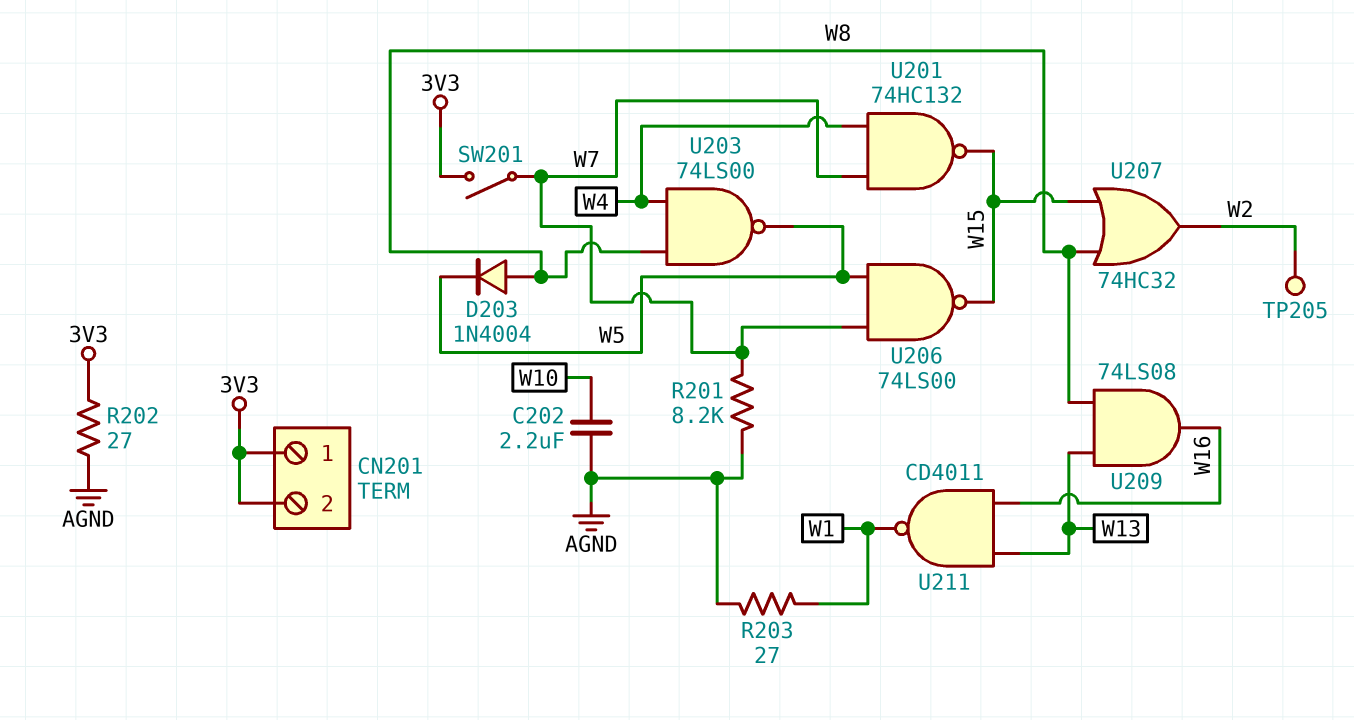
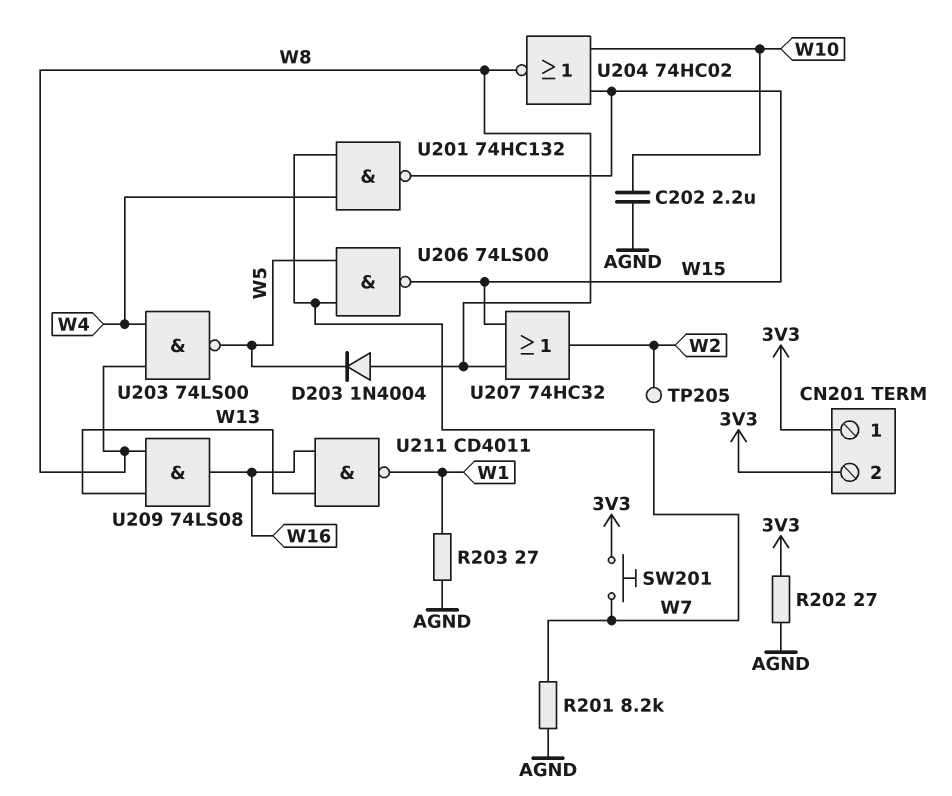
SW201: switch (3V3, W7) -> button (3V3, W7)
U204: none -> NOR 74HC02 (in W10, in W15, out W8)

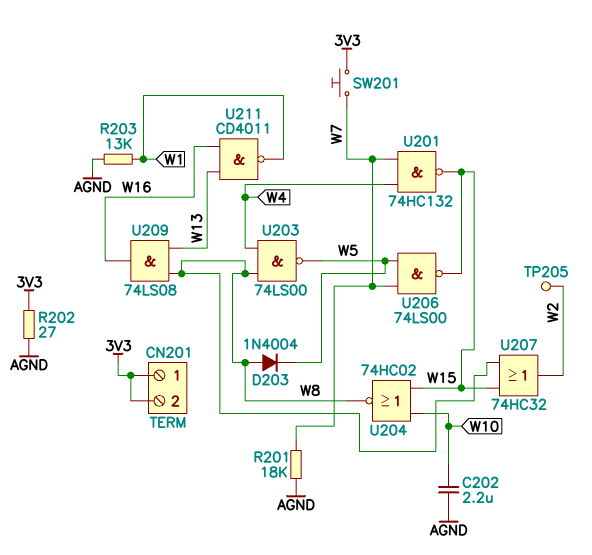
R201: 8.2k (AGND, W7) -> 18k (AGND, W7)
R203: 27 (AGND, W1) -> 13k (AGND, W1)

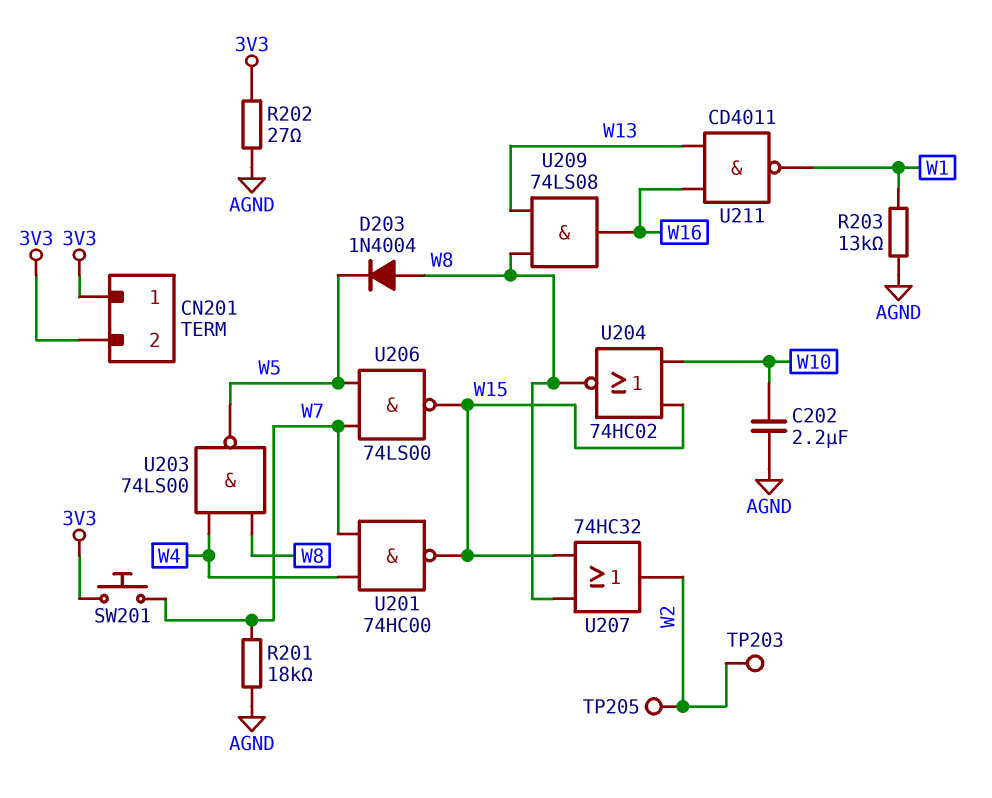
TP203: none -> test point (W2)
U201: NAND 74HC132 (in W4, in W7, out W15) -> NAND 74HC00 (in W4, in W7, out W15)

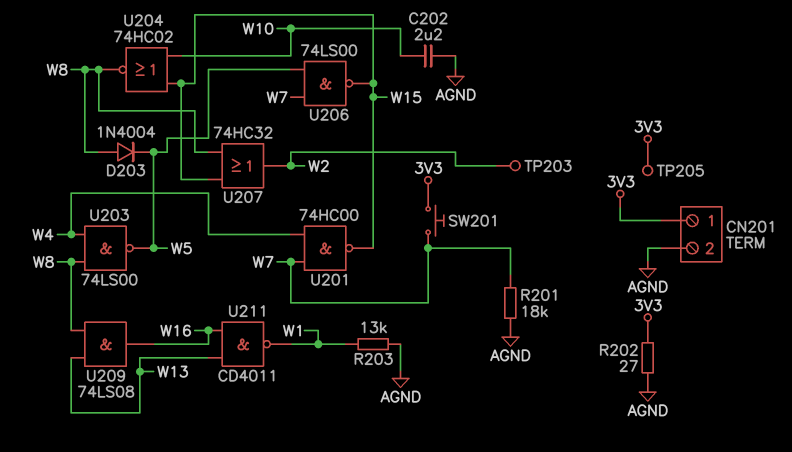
CN201 pin 2: 3V3 -> AGND
TP205: test point (W2) -> test point (3V3)

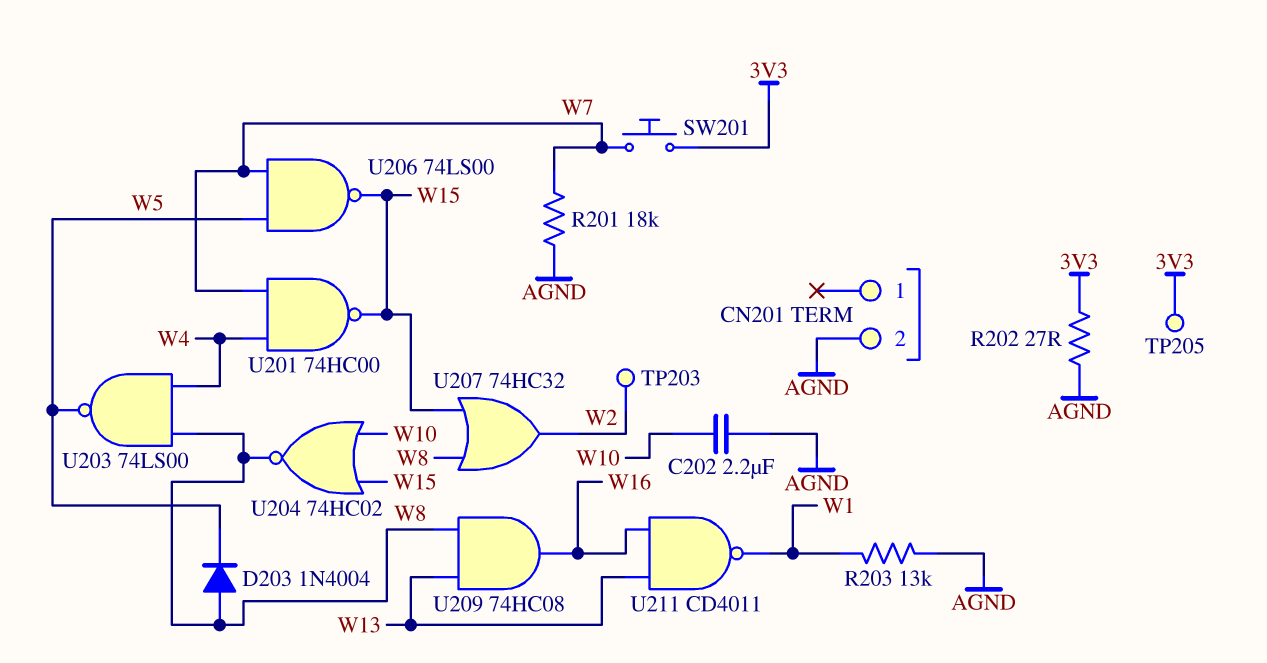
CN201 pin 1: 3V3 -> none
U209: AND 74LS08 (in W8, in W13, out W16) -> AND 74HC08 (in W8, in W13, out W16)

